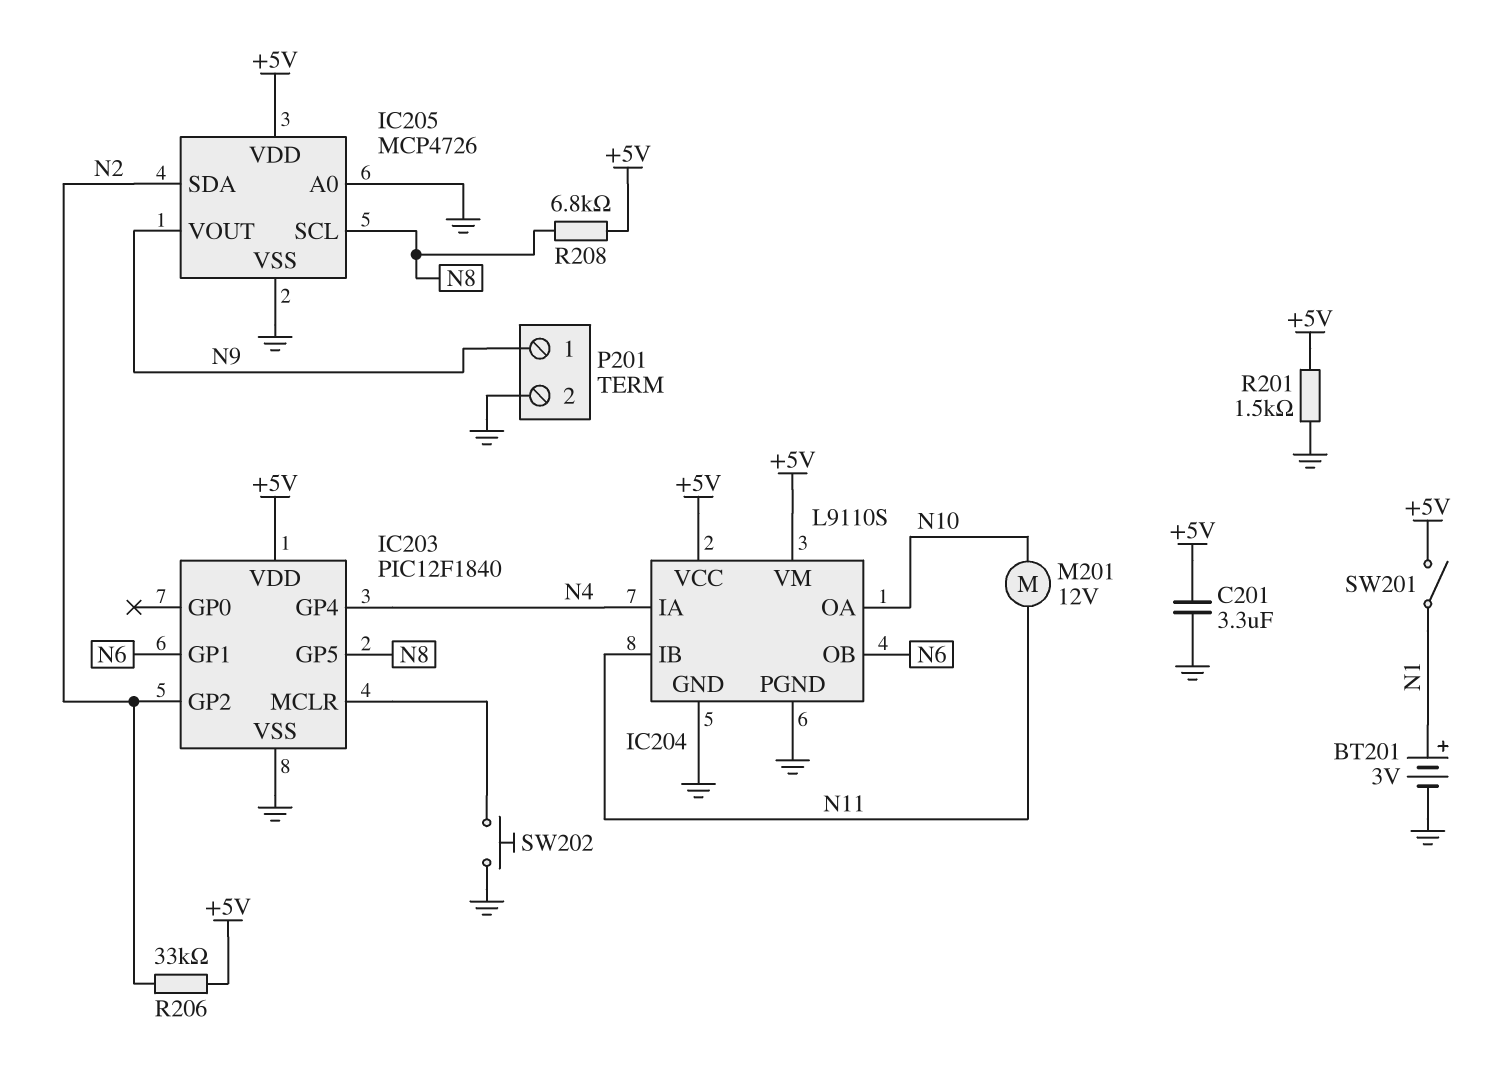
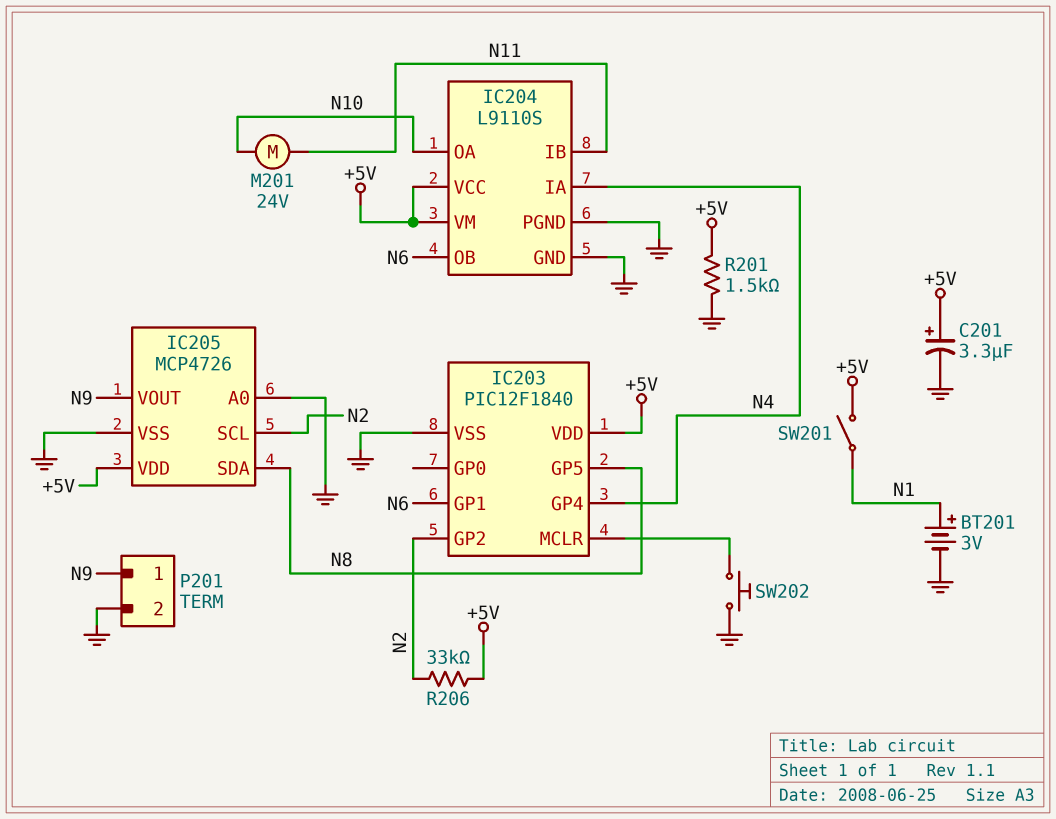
C201: 3.3uF (+5V, GND) -> 3.3uF (plus +5V, minus GND)
IC205 pin SCL: N8 -> N2
IC205 pin SDA: N2 -> N8
M201: motor 12V (N10, N11) -> motor 24V (N10, N11)
R208: 6.8k (+5V, N8) -> none

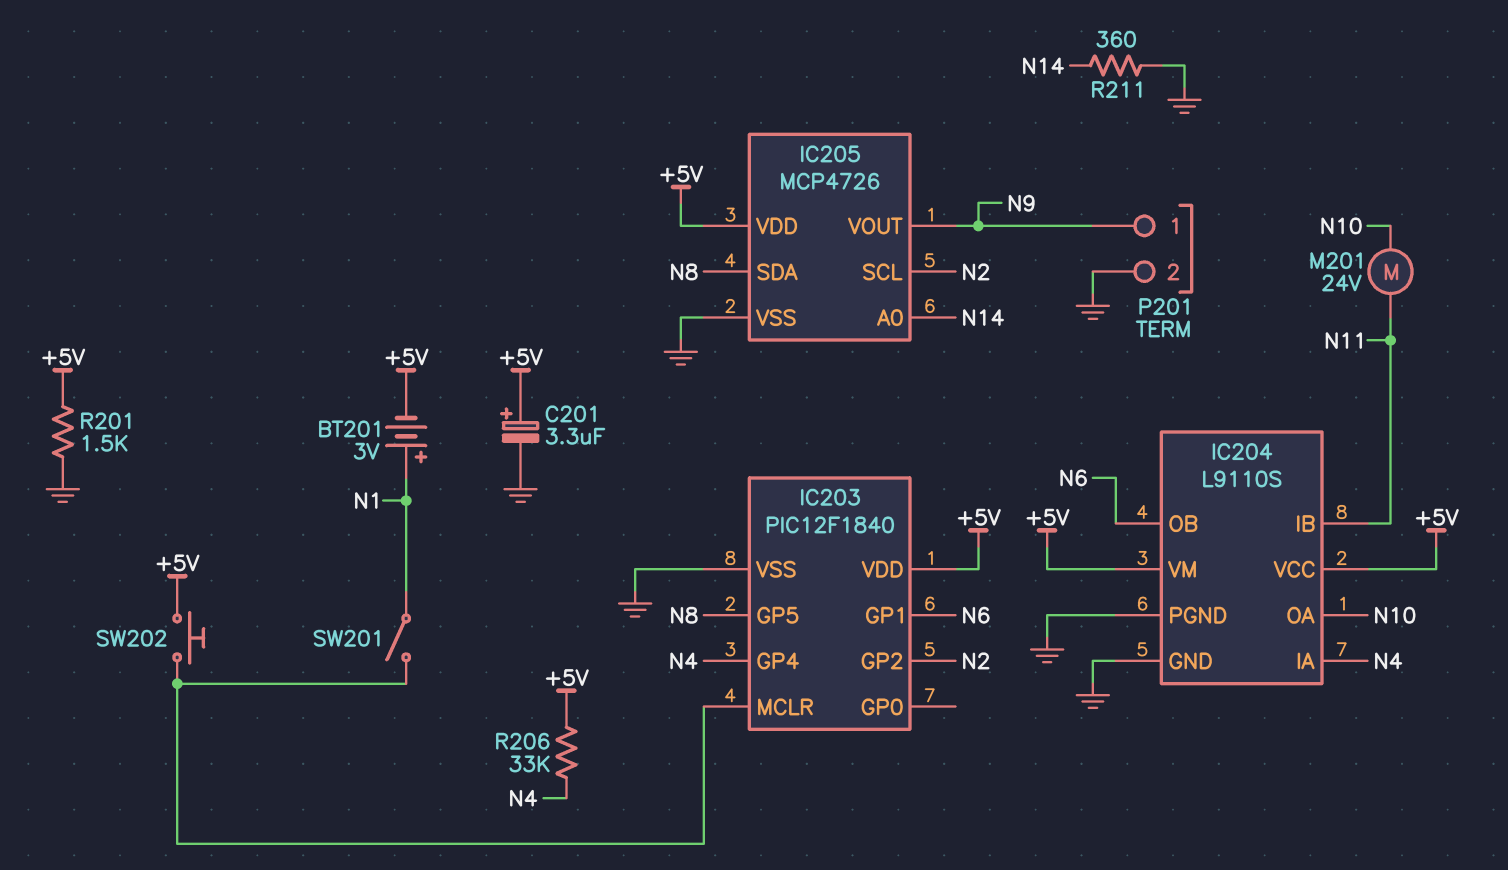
BT201: 3V (plus N1, minus GND) -> 3V (plus N1, minus +5V)
IC205 pin A0: GND -> N14
R206: 33k (+5V, N2) -> 33k (+5V, N4)
R211: none -> 360 (GND, N14)
SW201: switch (+5V, N1) -> switch (IC203/MCLR, N1)
SW202: button (GND, IC203/MCLR) -> button (+5V, IC203/MCLR)

